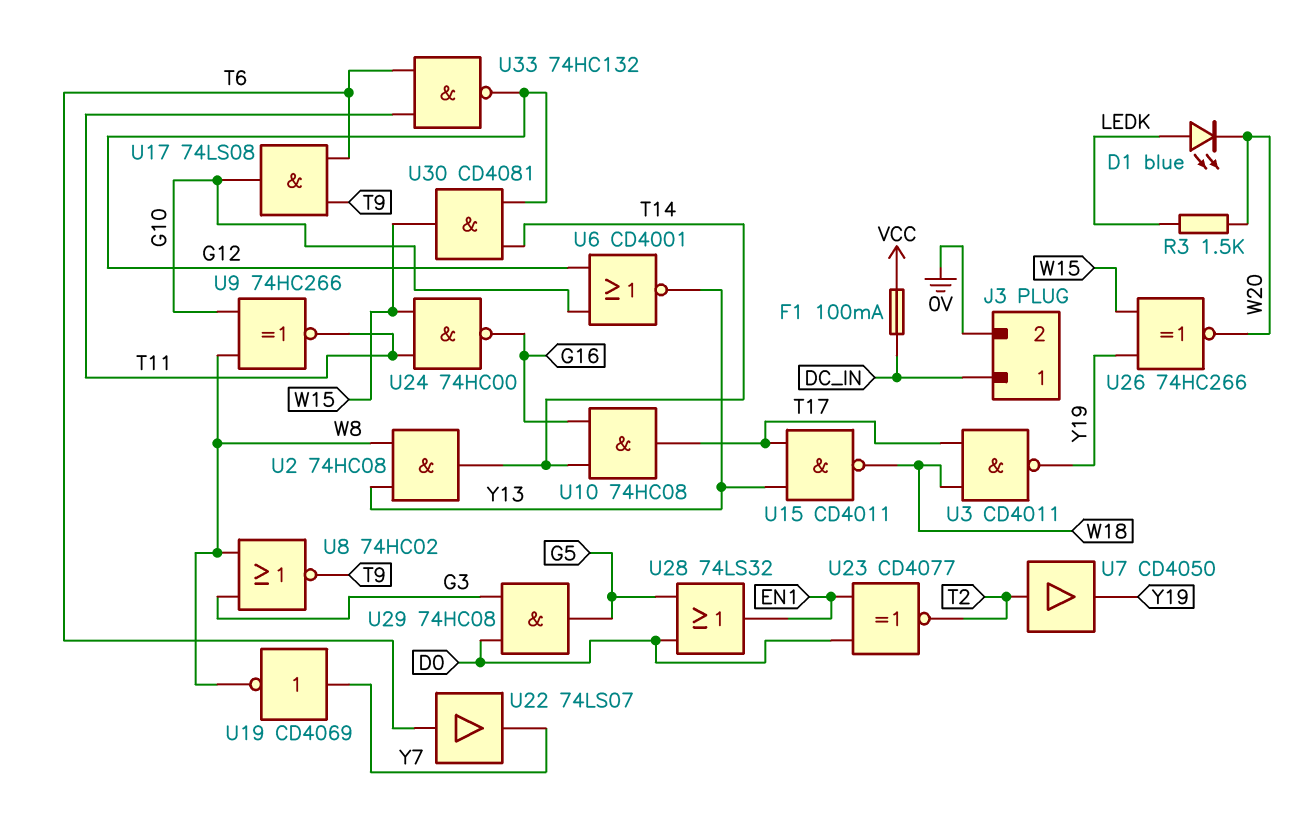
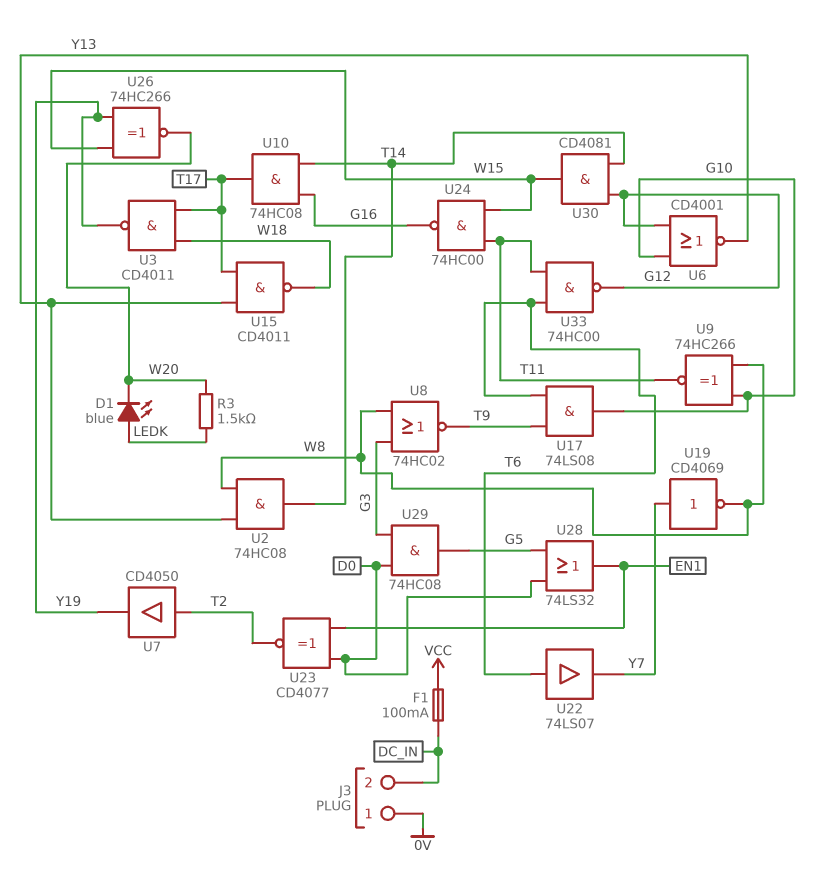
J3 pin 1: DC_IN -> 0V
J3 pin 2: 0V -> DC_IN
U33: NAND 74HC132 (in T6, in T11, out G12) -> NAND 74HC00 (in T6, in T11, out G12)

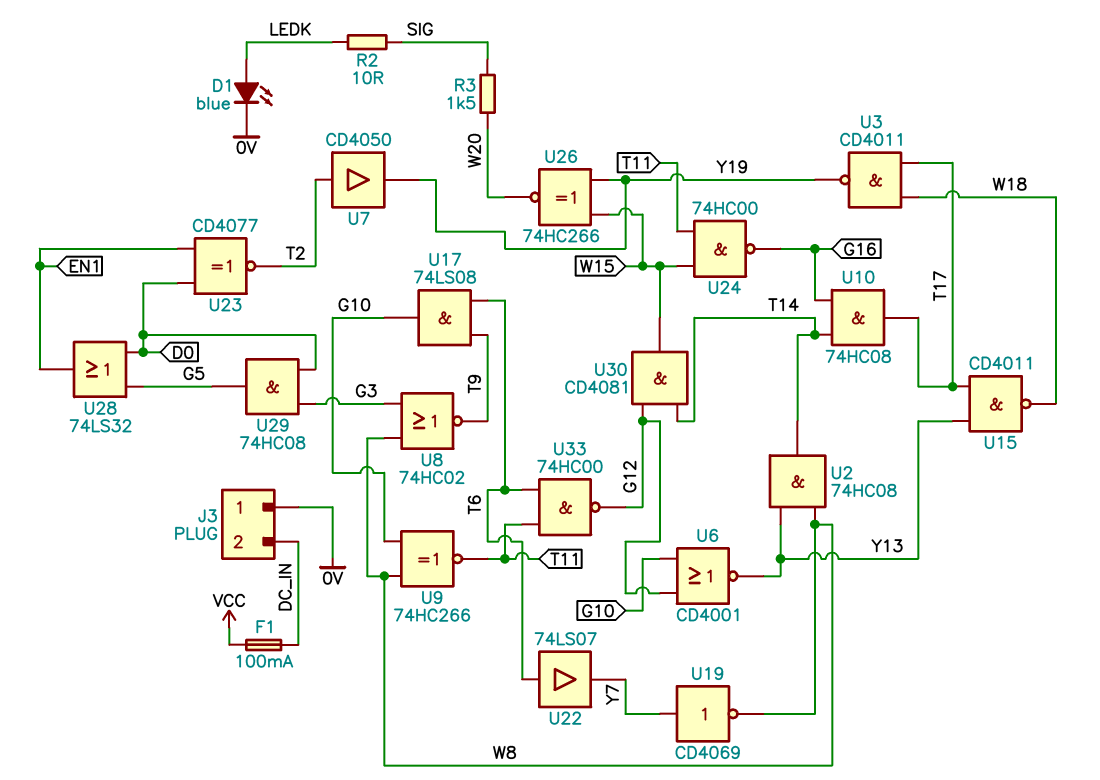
D1: LED blue (A LEDK, K W20) -> LED blue (A LEDK, K 0V)
R2: none -> 10 (LEDK, SIG)
R3: 1.5k (LEDK, W20) -> 1.5k (SIG, W20)

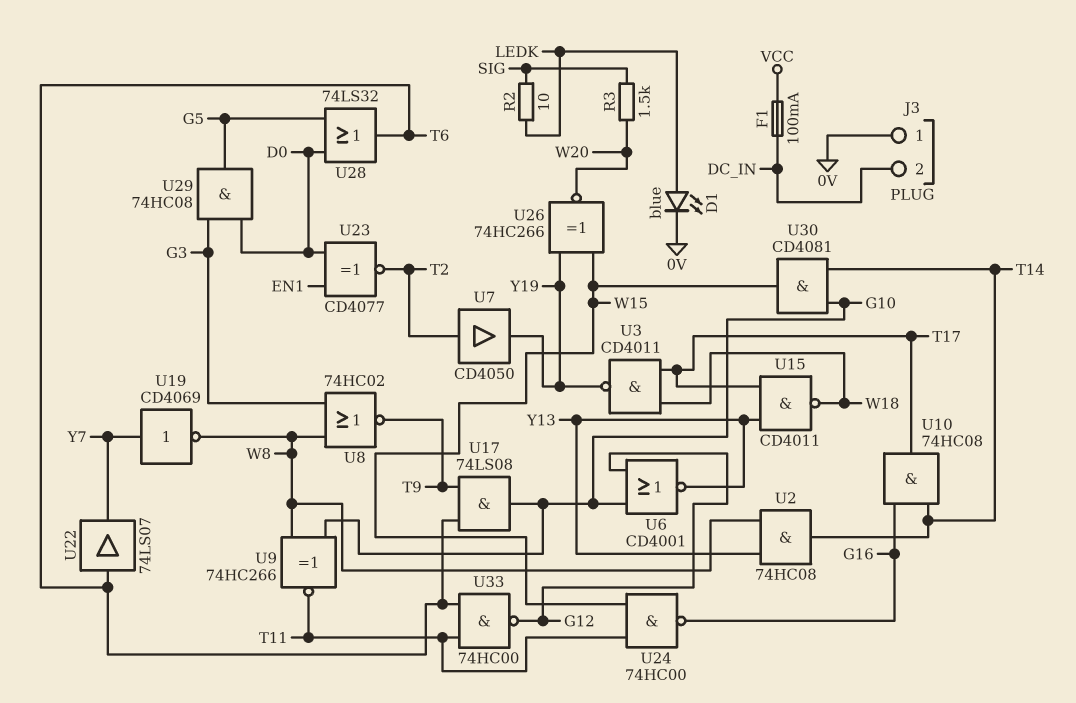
U28: OR 74LS32 (in D0, in G5, out EN1) -> OR 74LS32 (in D0, in G5, out T6)
U30: AND CD4081 (in G12, in T14, out W15) -> AND CD4081 (in G10, in T14, out W15)

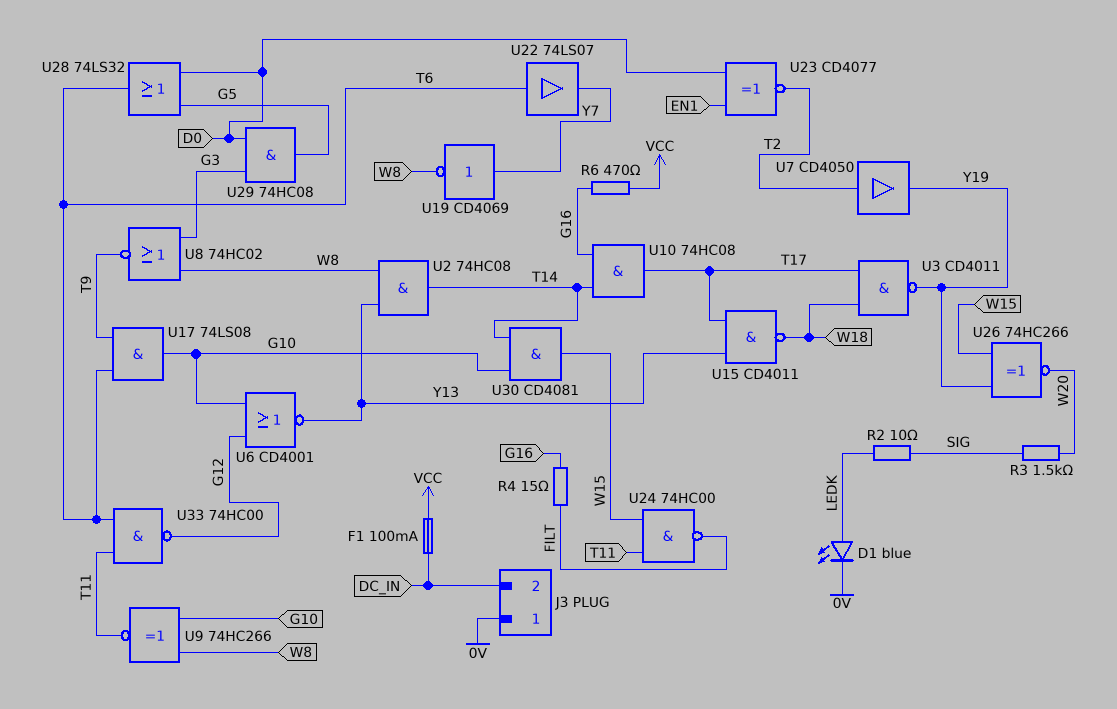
R4: none -> 15 (FILT, G16)
R6: none -> 470 (G16, VCC)
U24: NAND 74HC00 (in T11, in W15, out G16) -> NAND 74HC00 (in T11, in W15, out FILT)

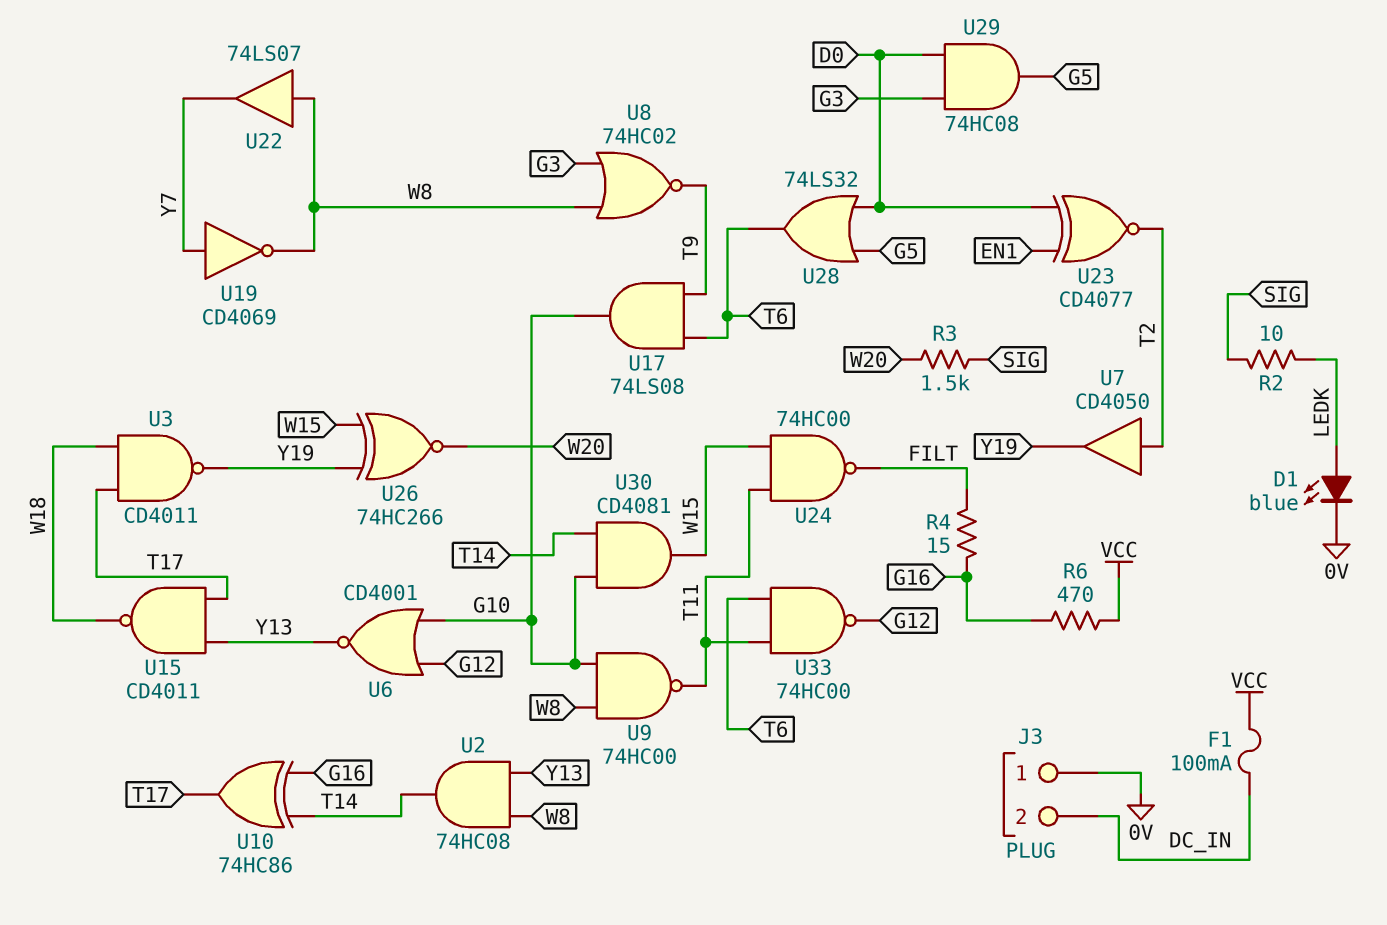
U9: XNOR 74HC266 (in G10, in W8, out T11) -> NAND 74HC00 (in G10, in W8, out T11)
U10: AND 74HC08 (in G16, in T14, out T17) -> XOR 74HC86 (in G16, in T14, out T17)
U22: buffer 74LS07 (in T6, out Y7) -> buffer 74LS07 (in W8, out Y7)

